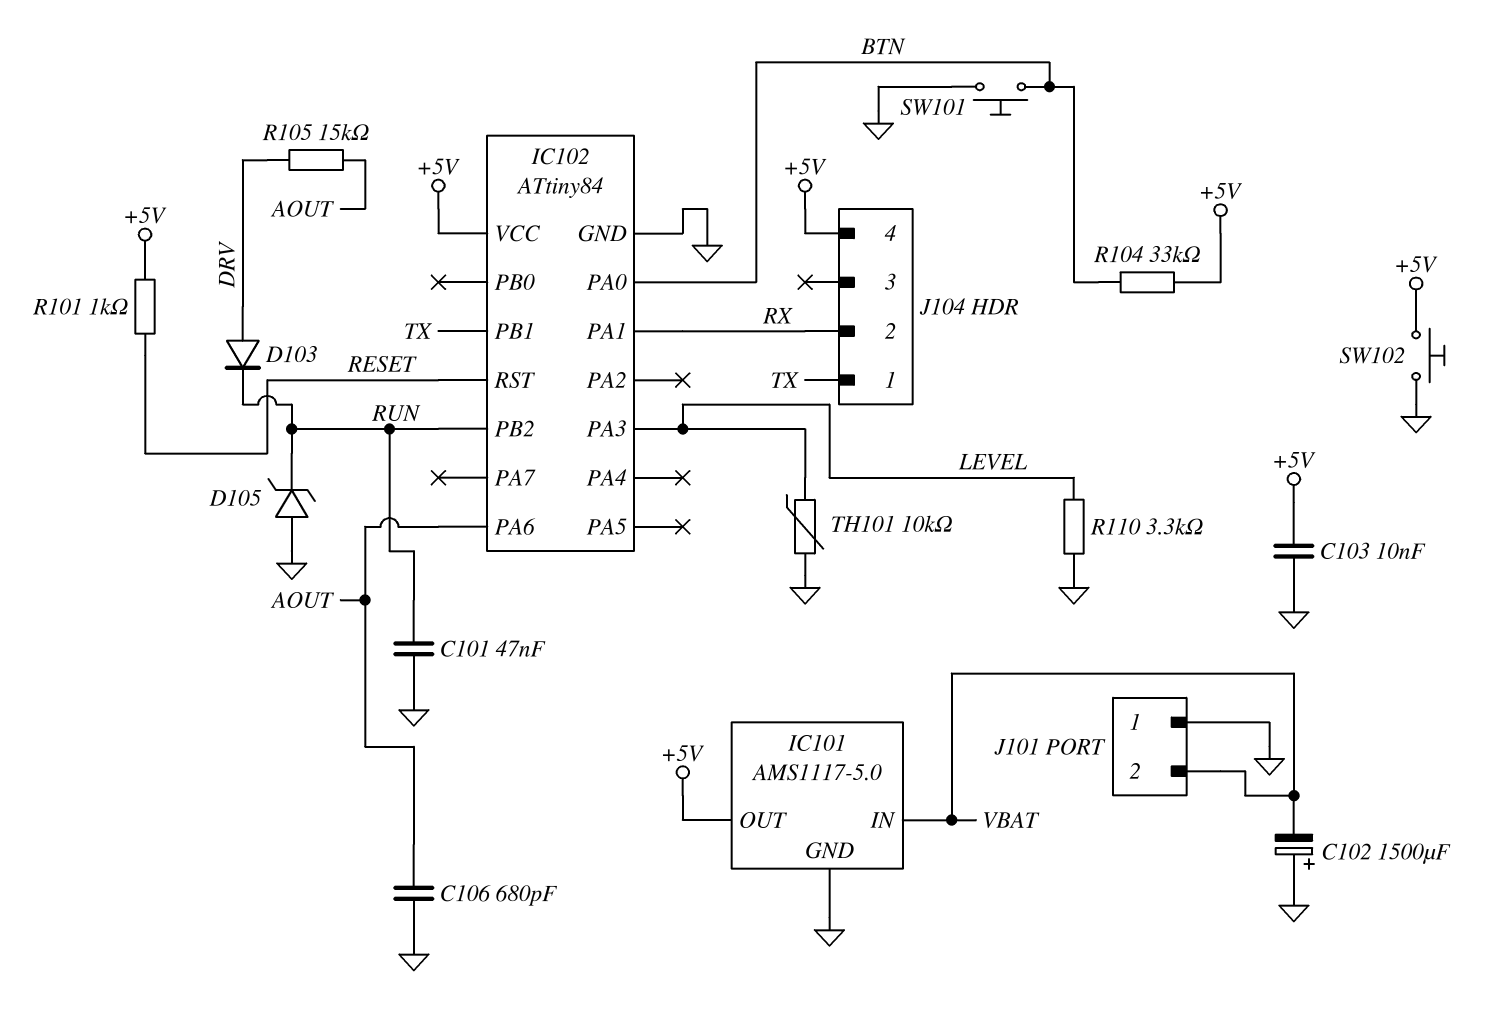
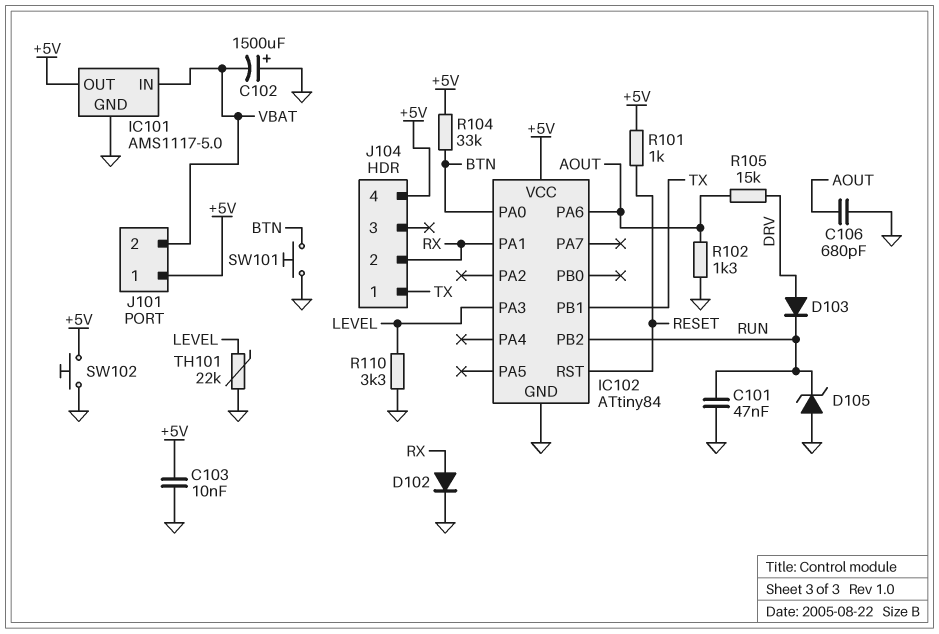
D102: none -> diode (A RX, K GND)
J101 pin 1: GND -> +5V
R102: none -> 1.3k (AOUT, GND)
TH101: 10k (GND, LEVEL) -> 22k (GND, LEVEL)

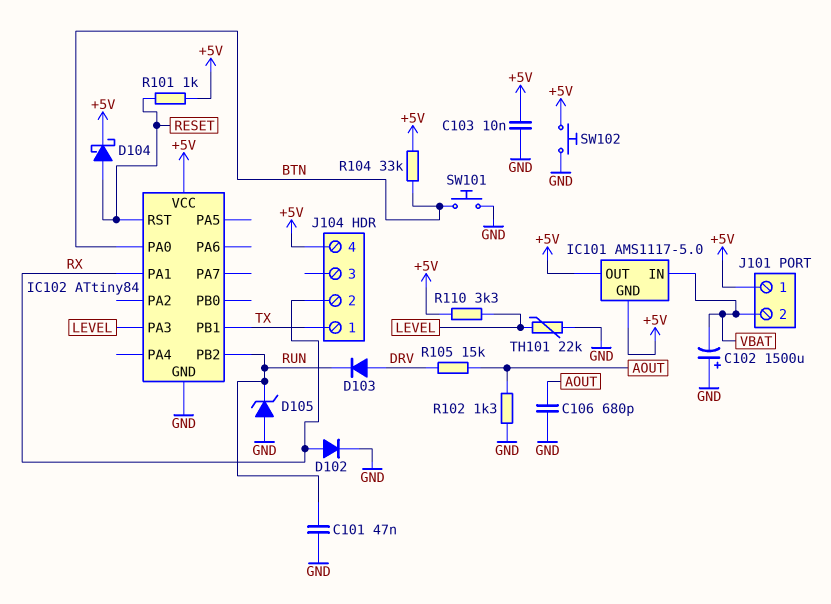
D104: none -> schottky (A RESET, K +5V)
IC101 pin GND: GND -> +5V
IC102 pin PA6: AOUT -> none
R110: 3.3k (GND, LEVEL) -> 3.3k (+5V, LEVEL)

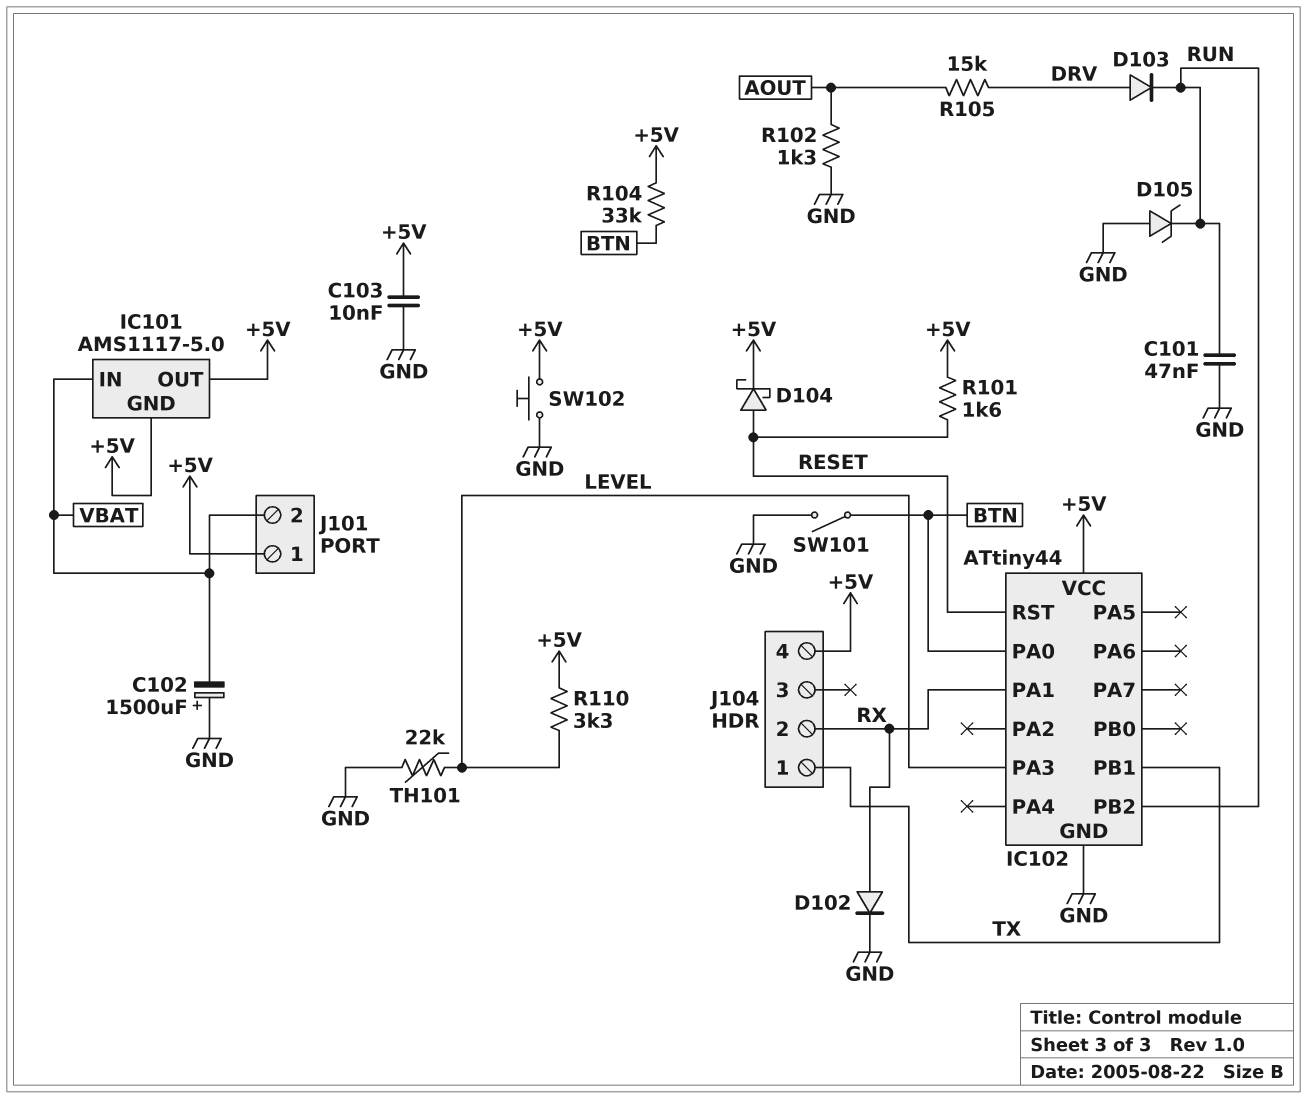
C106: 680pF (AOUT, GND) -> none
IC102: ATtiny84 -> ATtiny44
R101: 1k (+5V, RESET) -> 1.6k (+5V, RESET)
SW101: button (BTN, GND) -> switch (BTN, GND)

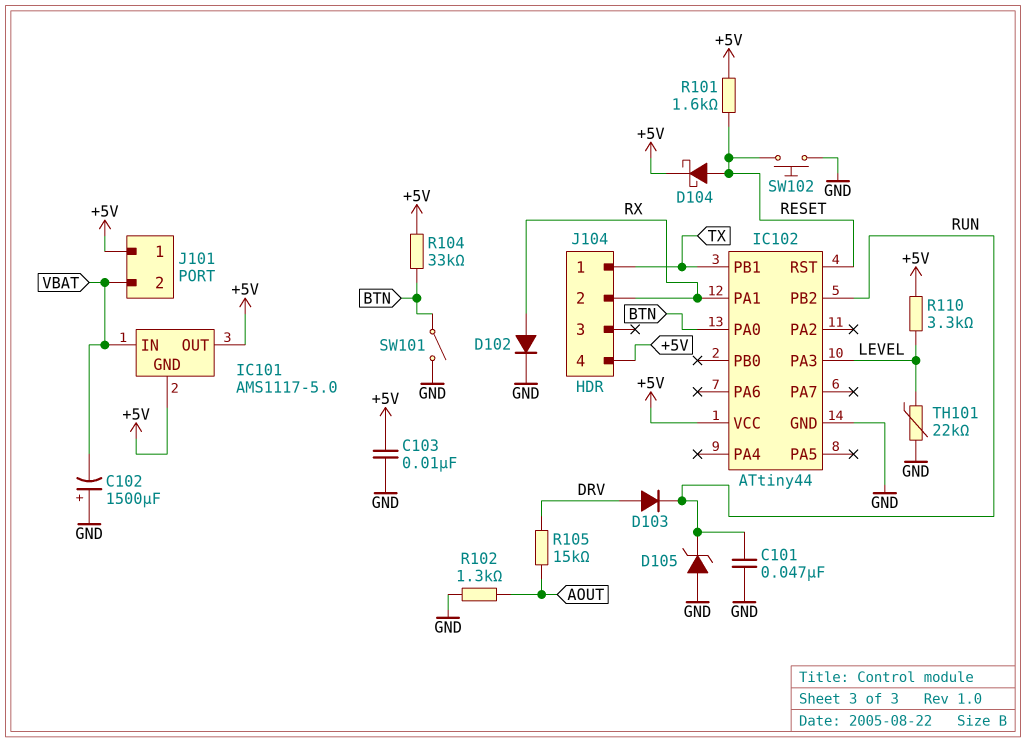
SW102: button (+5V, GND) -> button (GND, RESET)

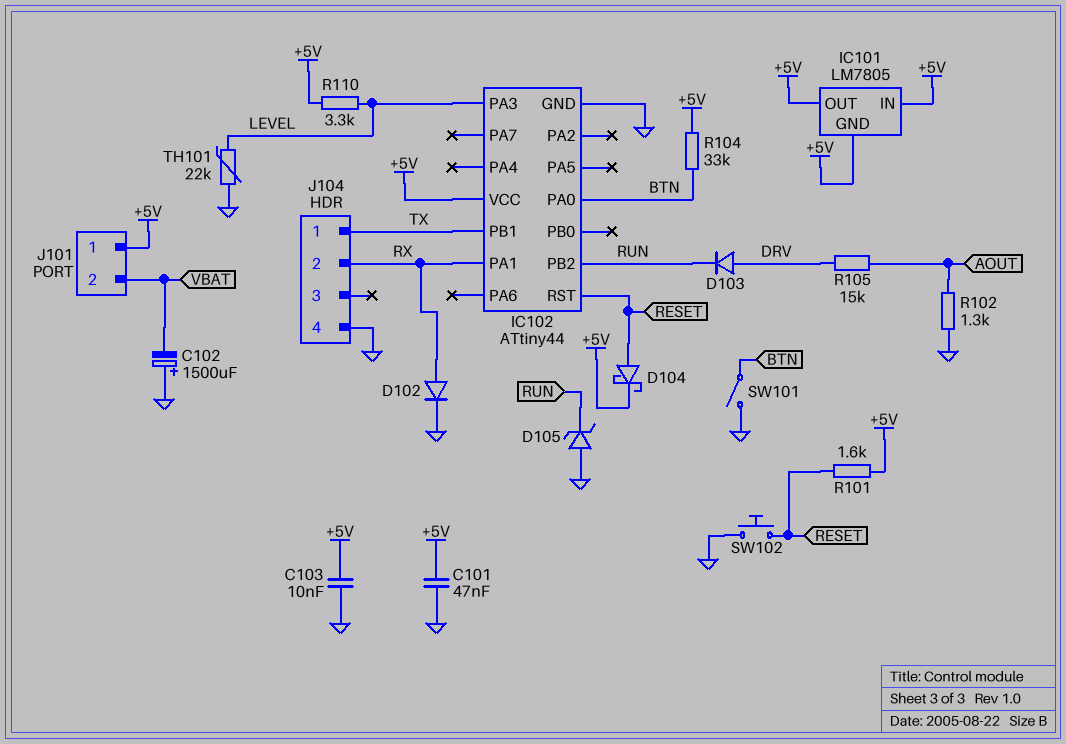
C101: 47nF (GND, RUN) -> 47nF (+5V, GND)
IC101: AMS1117-5.0 -> LM7805
IC101 pin IN: VBAT -> +5V
J104 pin 4: +5V -> GND

